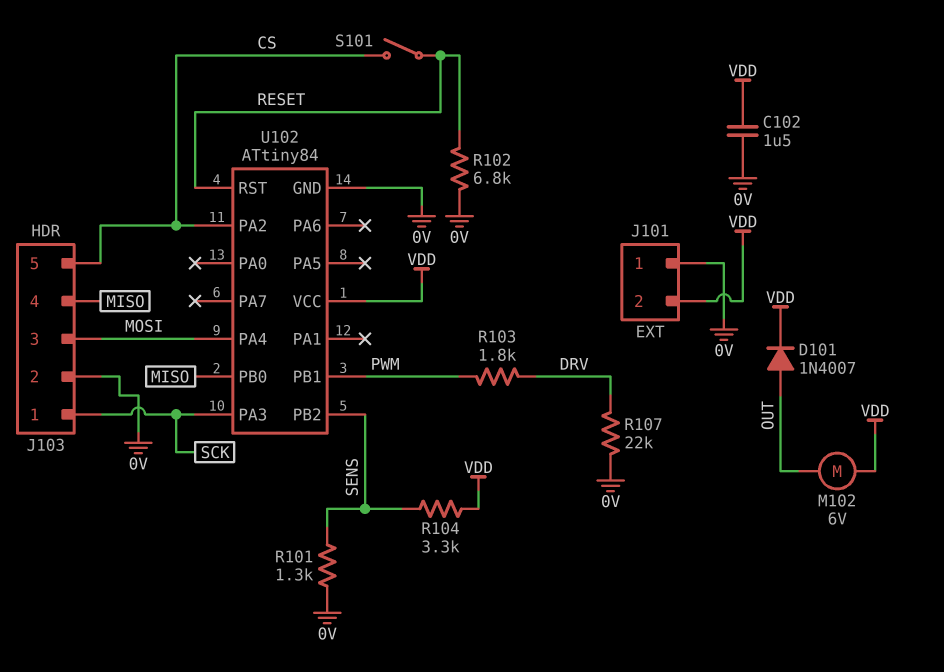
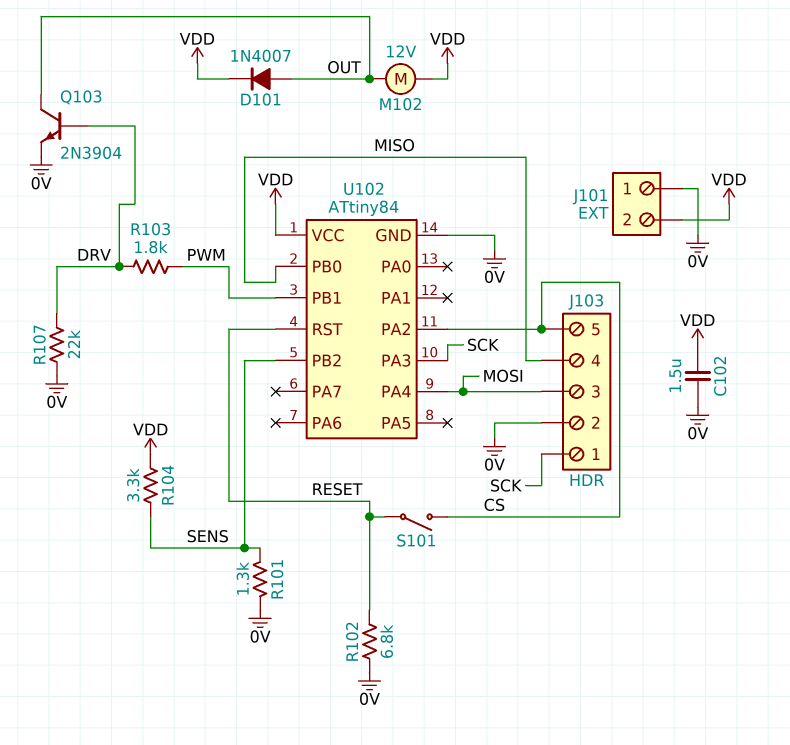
M102: motor 6V (OUT, VDD) -> motor 12V (OUT, VDD)
Q103: none -> NPN 2N3904 (B DRV, C OUT, E 0V)

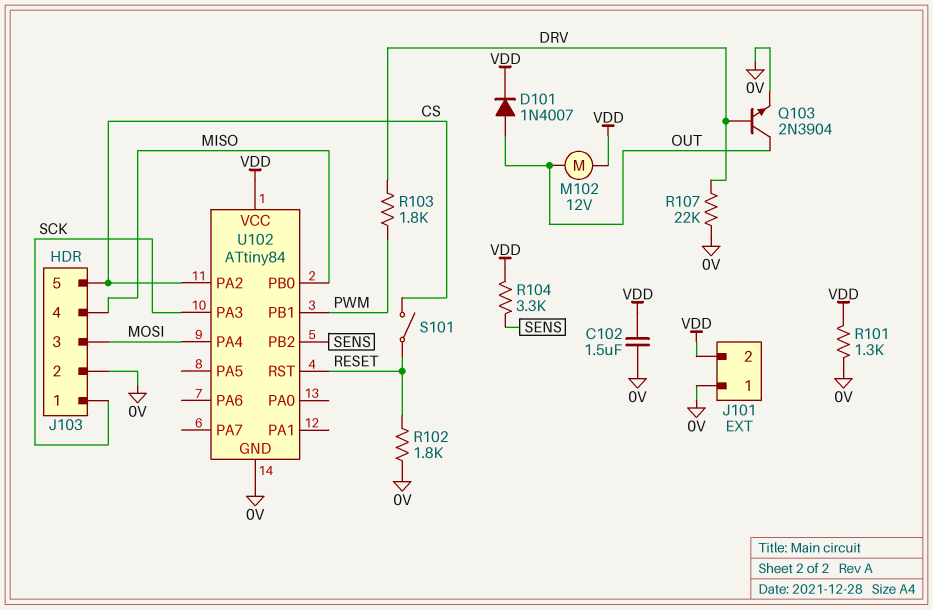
R101: 1.3k (0V, SENS) -> 1.3k (0V, VDD)
R102: 6.8k (0V, RESET) -> 1.8k (0V, RESET)

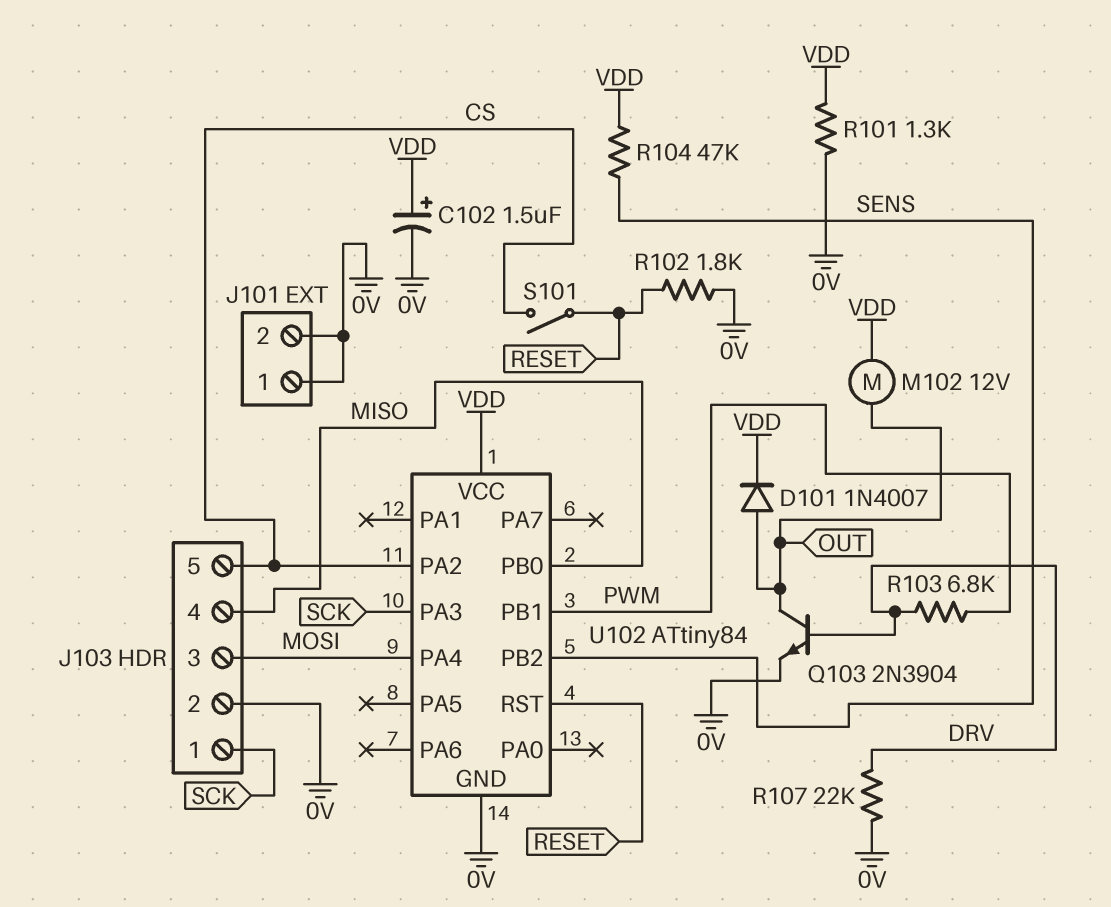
C102: 1.5uF (0V, VDD) -> 1.5uF (plus VDD, minus 0V)
J101 pin 2: VDD -> 0V
R103: 1.8k (DRV, PWM) -> 6.8k (DRV, PWM)
R104: 3.3k (SENS, VDD) -> 47k (SENS, VDD)

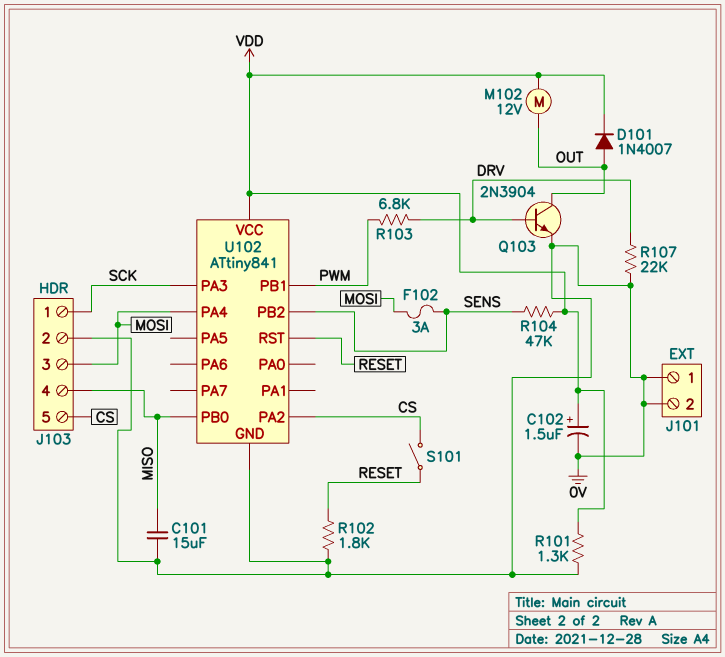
C101: none -> 15uF (0V, MISO)
F102: none -> 3A (MOSI, SENS)
U102: ATtiny84 -> ATtiny841

